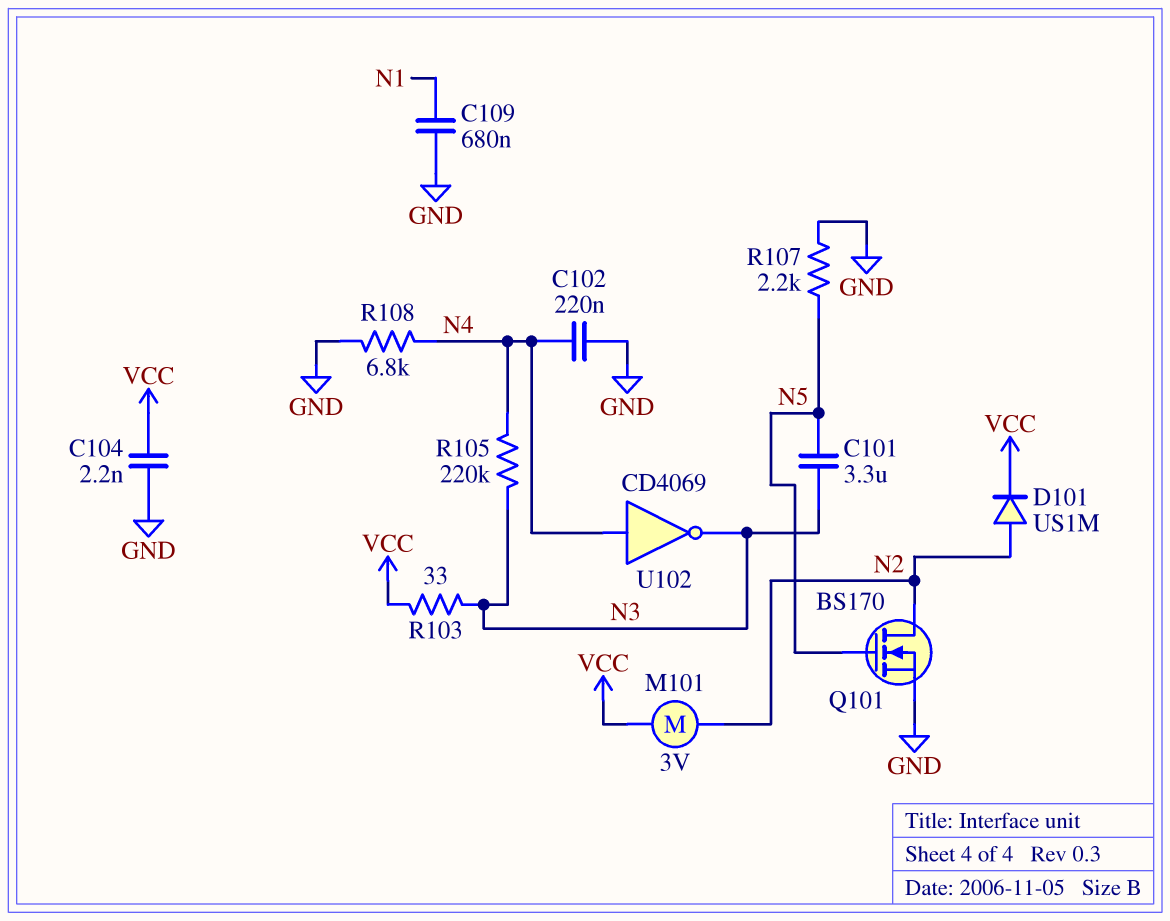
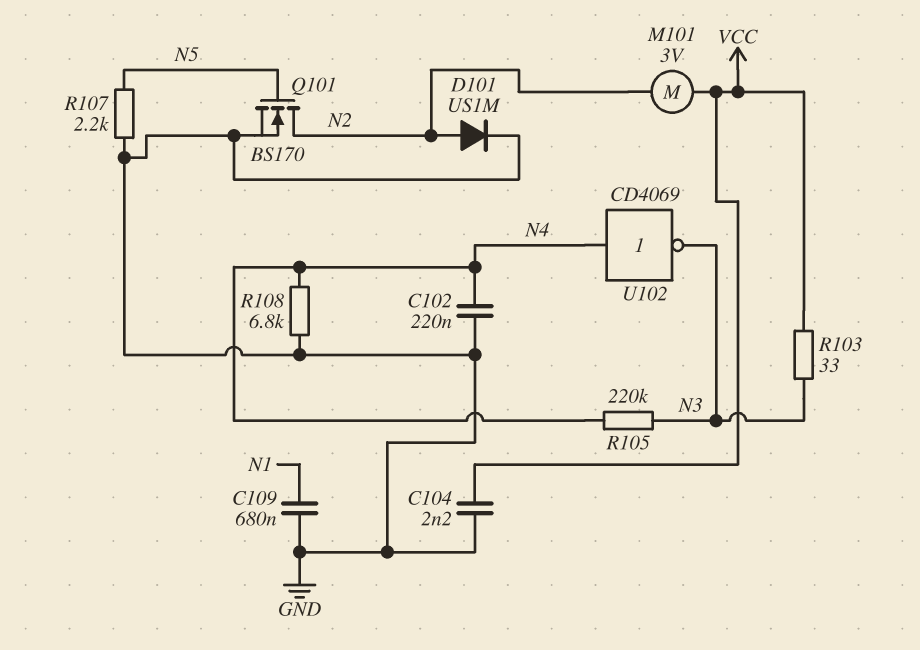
C101: 3.3uF (N3, N5) -> none
D101: diode US1M (A N2, K VCC) -> diode US1M (A N2, K GND)

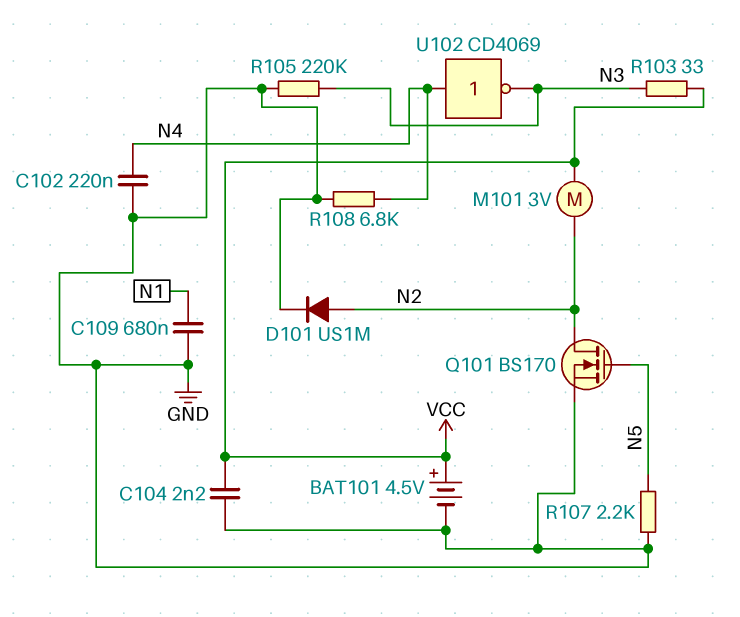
BAT101: none -> 4.5V (plus VCC, minus GND)
R105: 220k (N3, N4) -> 220k (GND, N3)

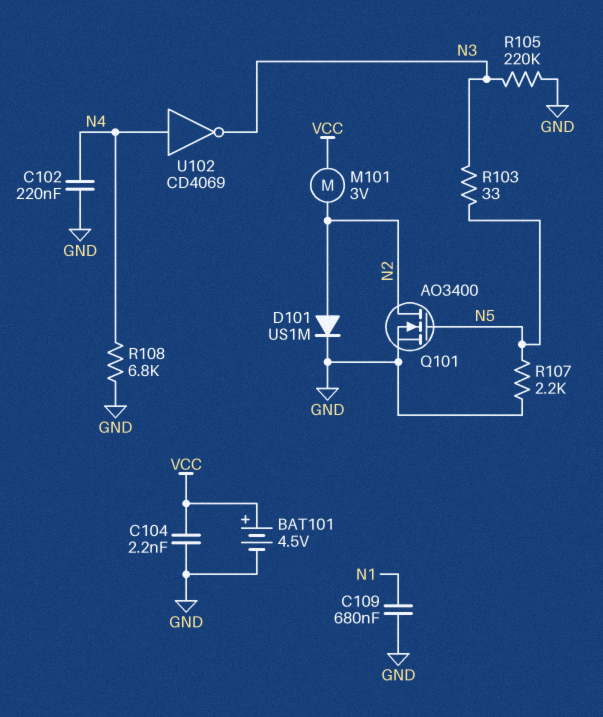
Q101: NMOS BS170 (G N5, D N2, S GND) -> NMOS AO3400 (G N5, D N2, S GND)
R103: 33 (N3, VCC) -> 33 (N3, N5)

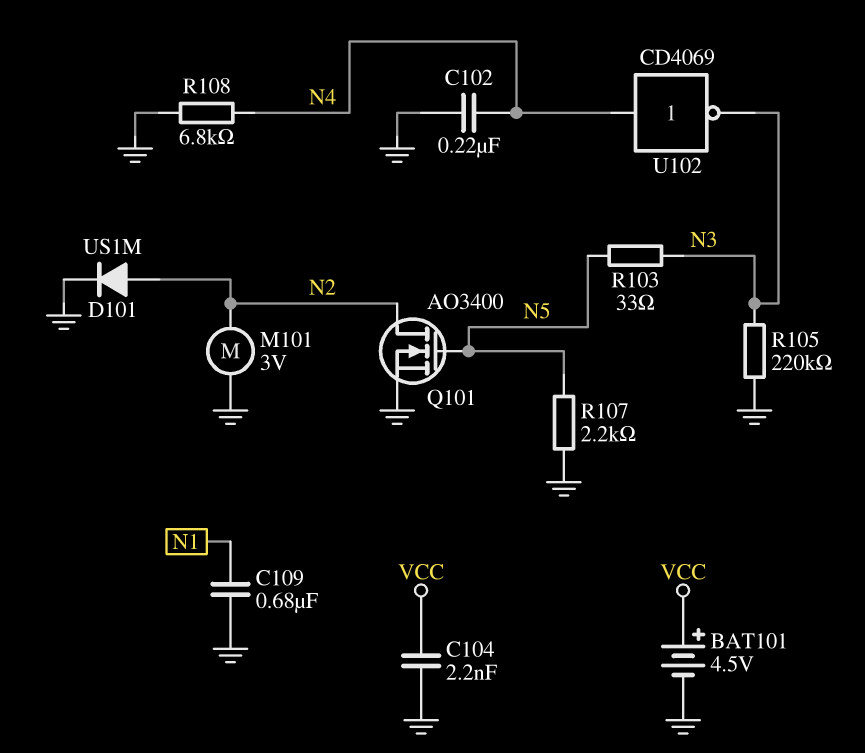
M101: motor 3V (N2, VCC) -> motor 3V (GND, N2)

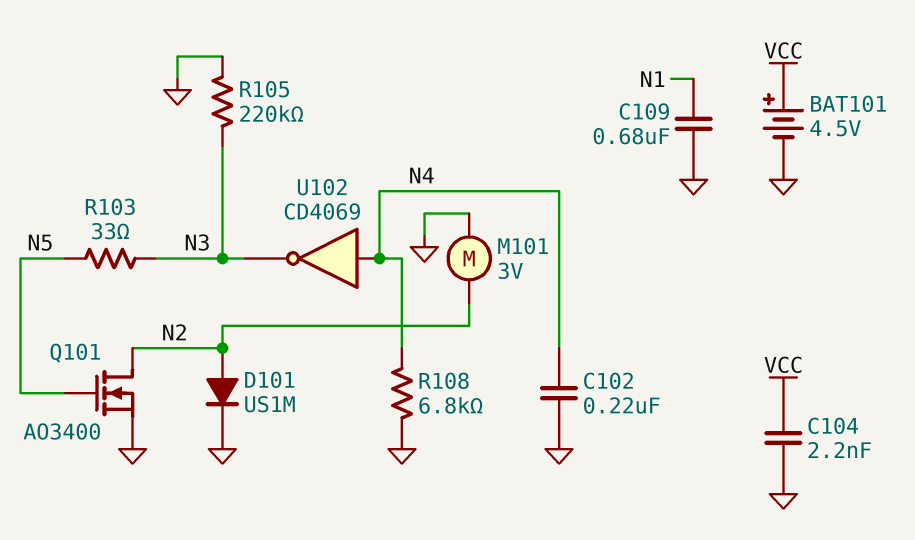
R107: 2.2k (GND, N5) -> none

